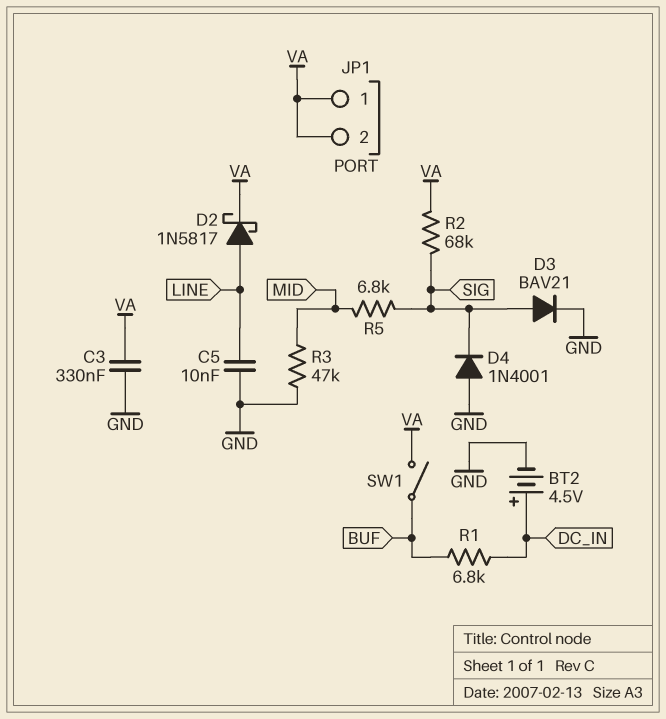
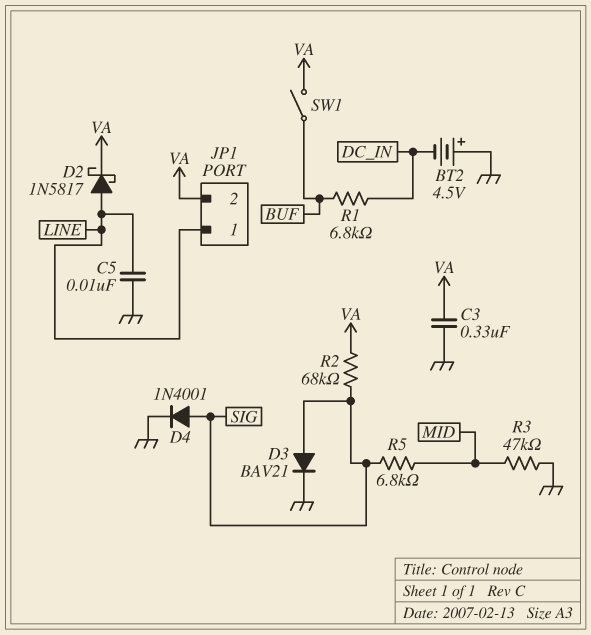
BT2: 4.5V (plus DC_IN, minus GND) -> 4.5V (plus GND, minus DC_IN)
D4: diode 1N4001 (A GND, K SIG) -> diode 1N4001 (A SIG, K GND)
JP1 pin 1: VA -> LINE

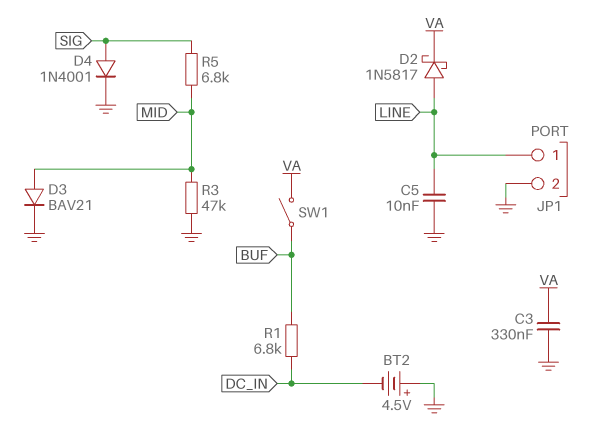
D3: diode BAV21 (A SIG, K GND) -> diode BAV21 (A MID, K GND)
JP1 pin 2: VA -> GND
R2: 68k (SIG, VA) -> none

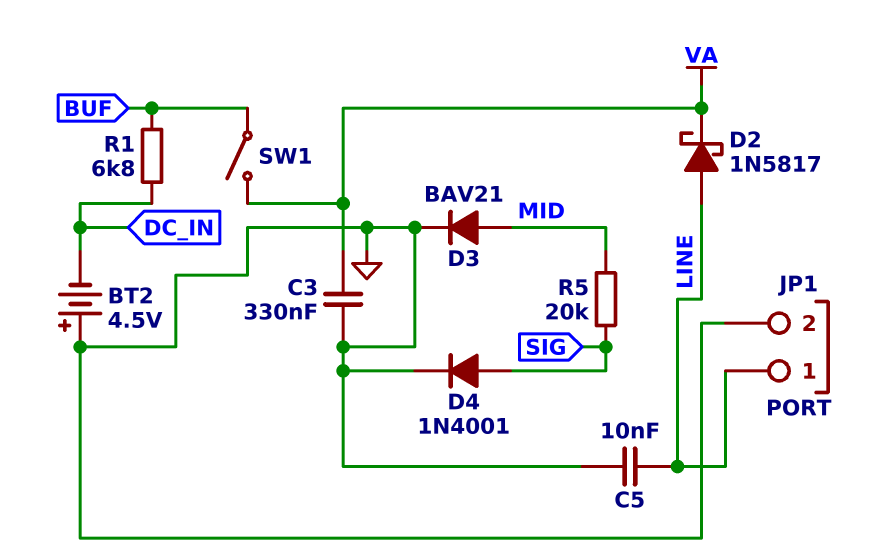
R3: 47k (GND, MID) -> none
R5: 6.8k (MID, SIG) -> 20k (MID, SIG)

